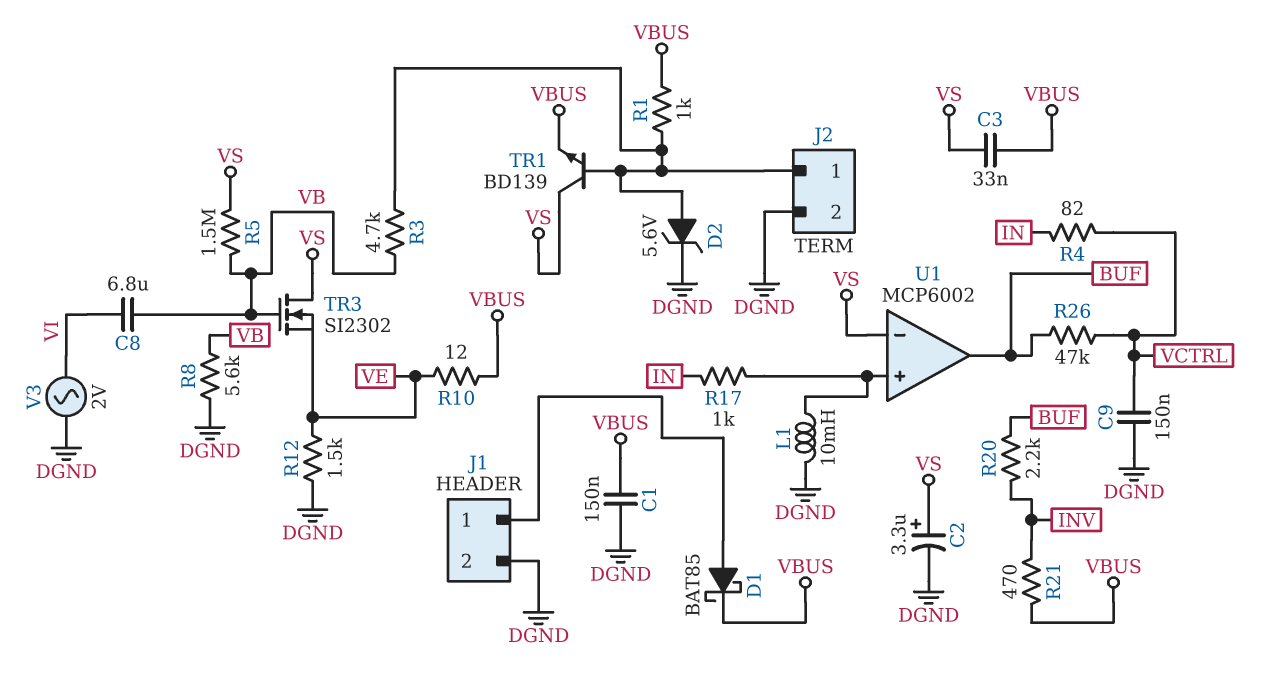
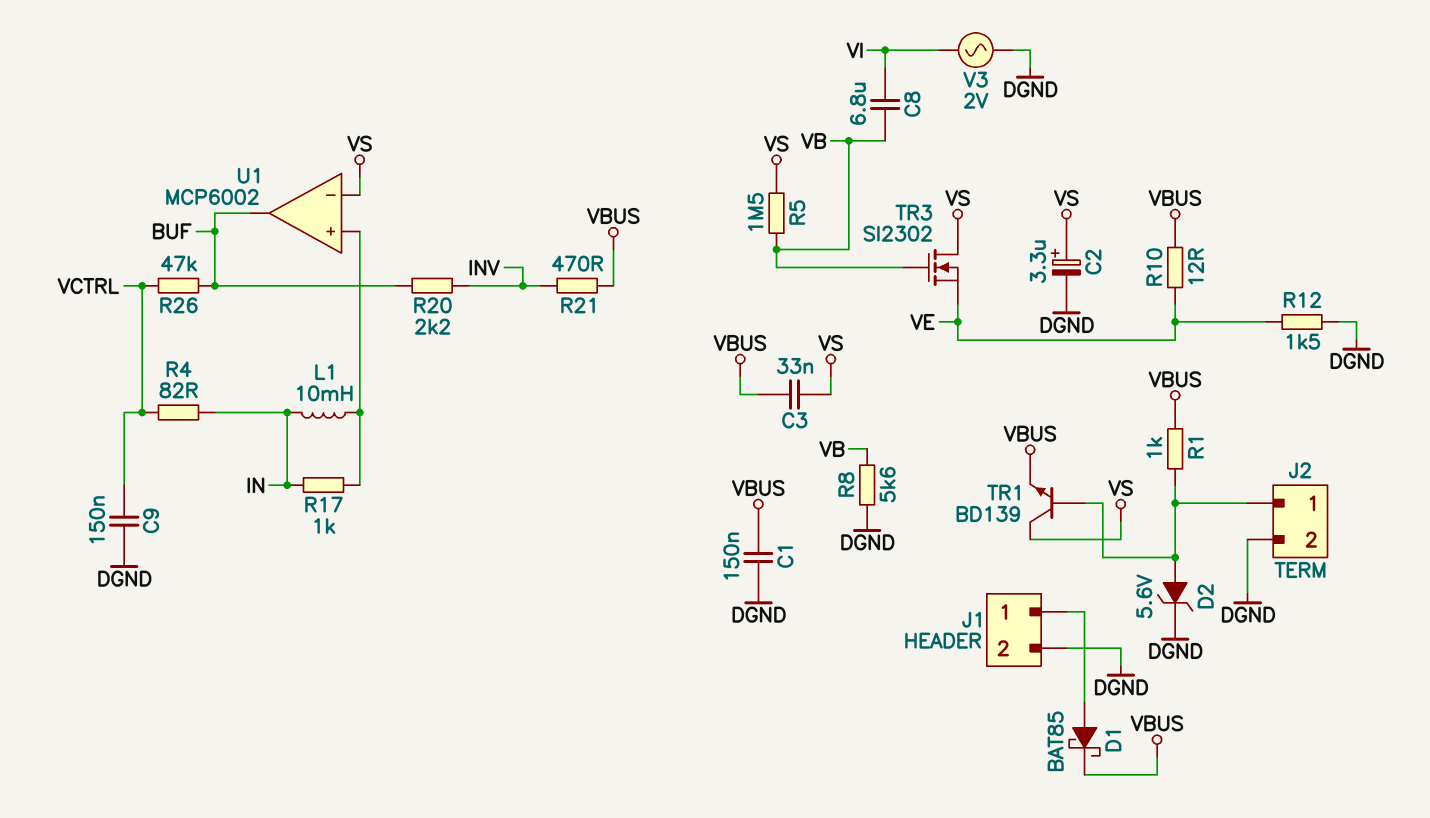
L1: 10mH (DGND, U1/in+) -> 10mH (IN, U1/in+)
R3: 4.7k (J2/1, VB) -> none

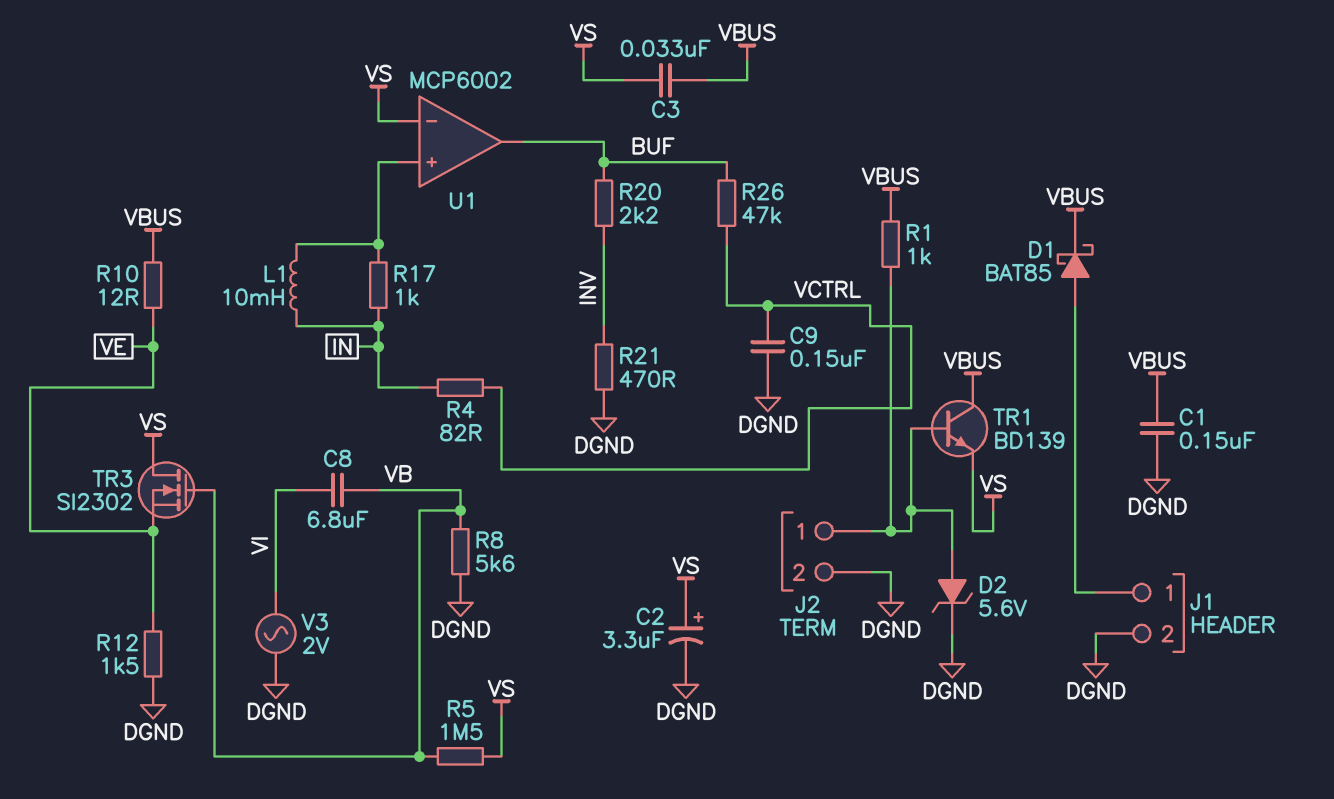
R21: 470 (INV, VBUS) -> 470 (DGND, INV)
TR1: NPN BD139 (B J2/1, C VS, E VBUS) -> NPN BD139 (B J2/1, C VBUS, E VS)

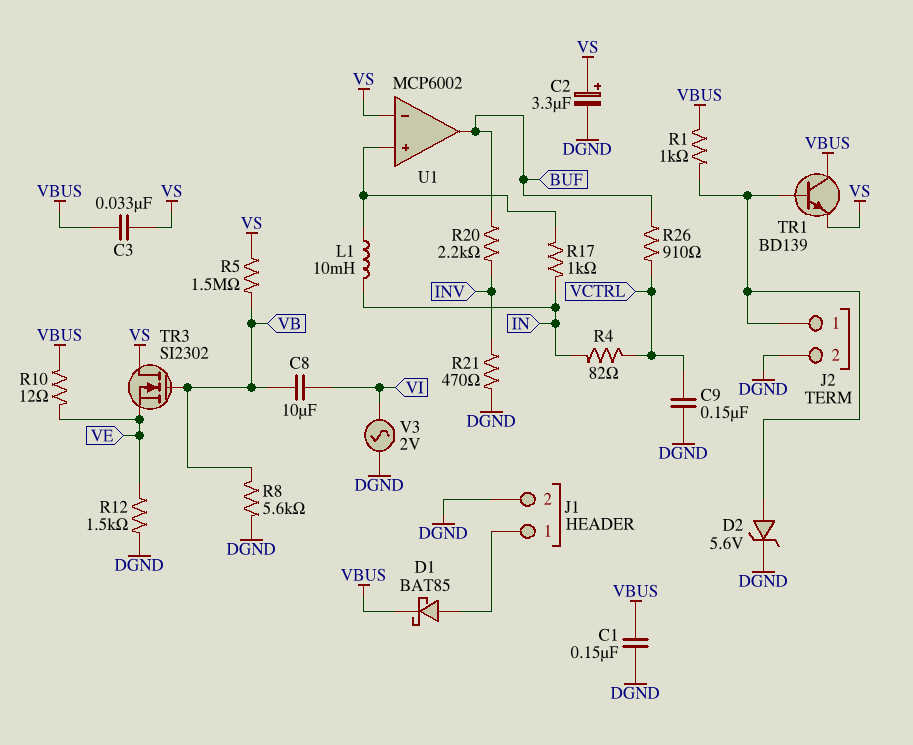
C8: 6.8uF (VB, VI) -> 10uF (VB, VI)
R26: 47k (BUF, VCTRL) -> 910 (BUF, VCTRL)

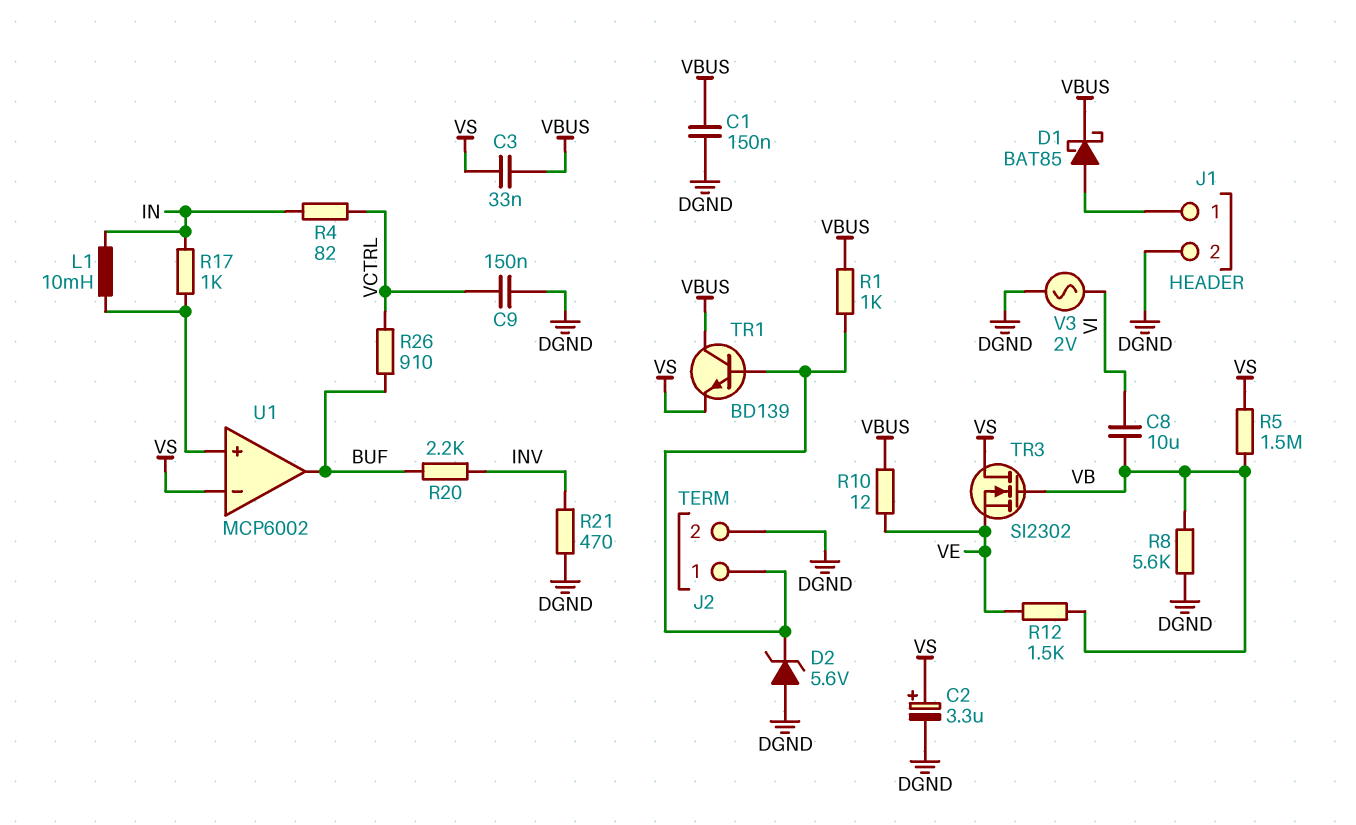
D2: zener 5.6V (A J2/1, K DGND) -> zener 5.6V (A DGND, K J2/1)
R12: 1.5k (DGND, VE) -> 1.5k (VB, VE)

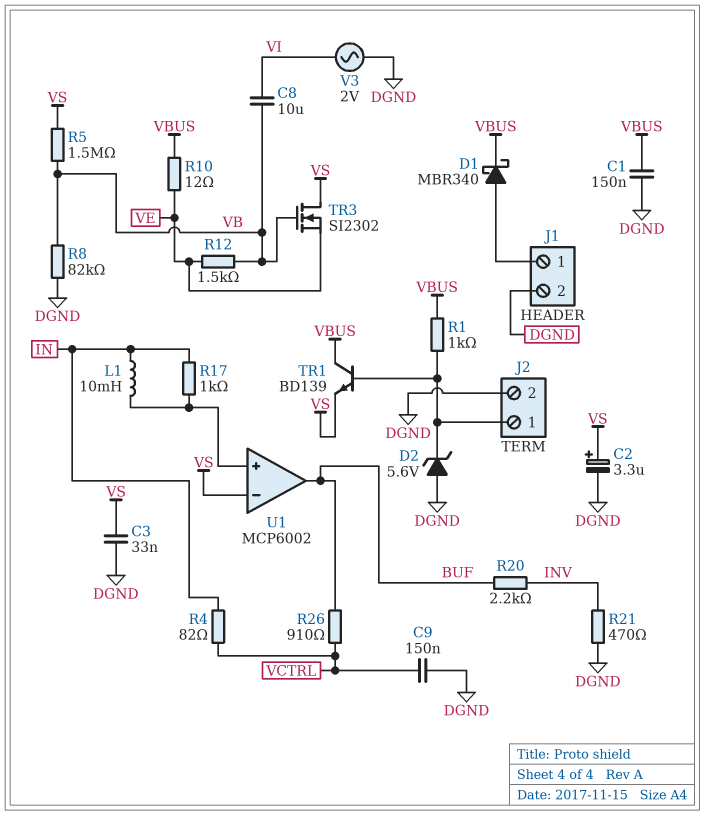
C3: 33nF (VBUS, VS) -> 33nF (DGND, VS)
D1: schottky BAT85 (A J1/1, K VBUS) -> schottky MBR340 (A J1/1, K VBUS)
R8: 5.6k (DGND, VB) -> 82k (DGND, VB)

